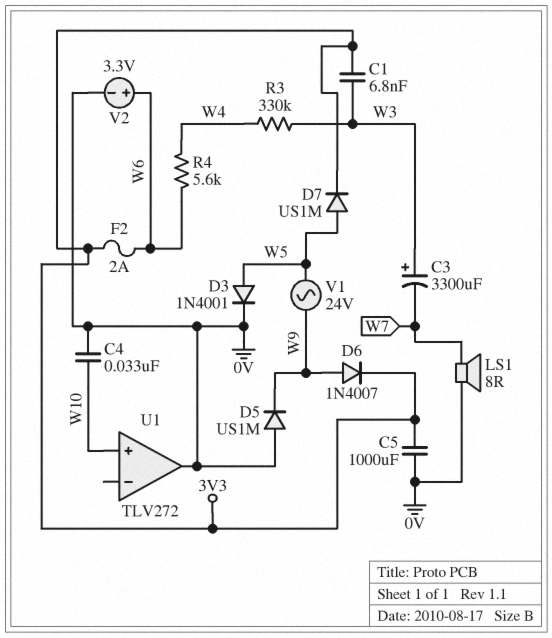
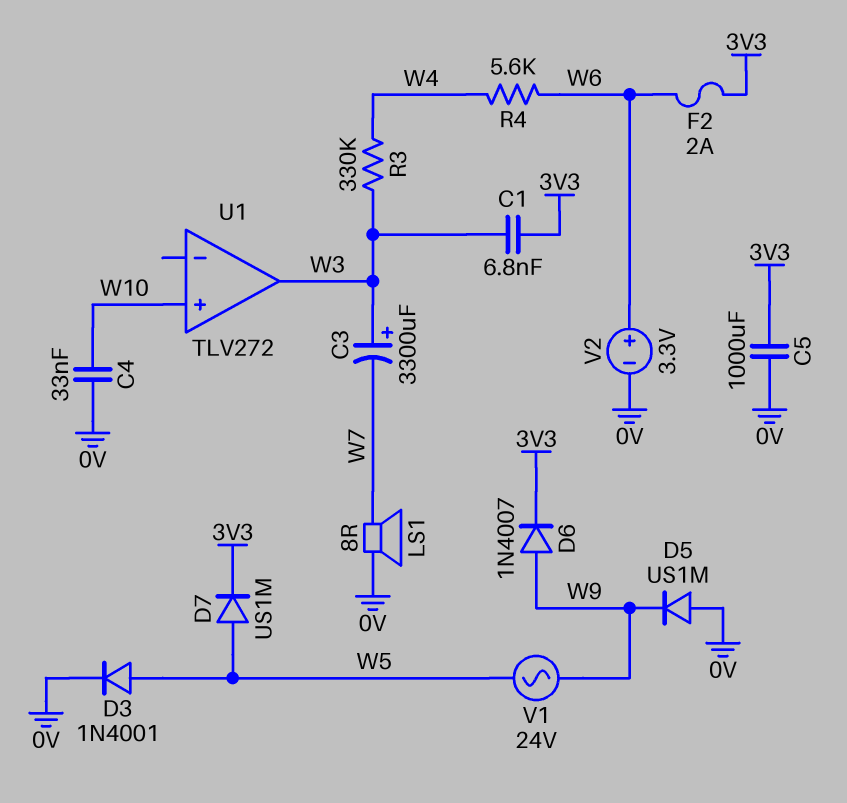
U1 pin out: 0V -> W3

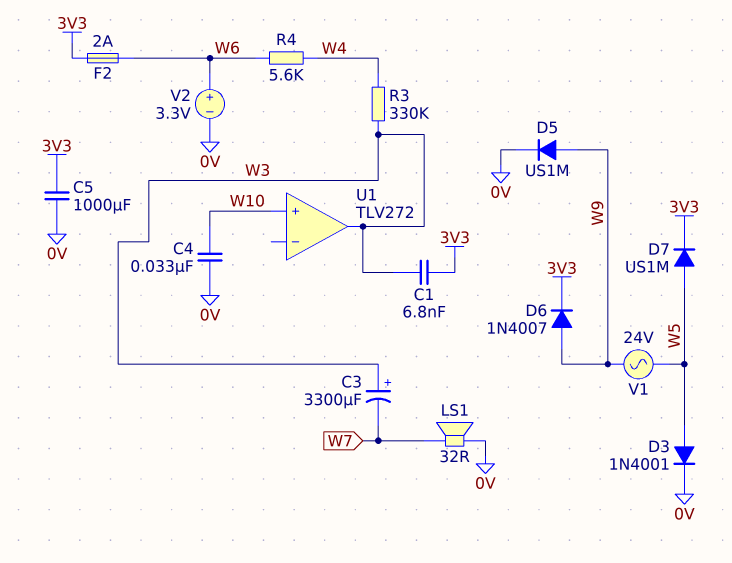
D5: diode US1M (A 0V, K W9) -> diode US1M (A W9, K 0V)
LS1: speaker 8R (0V, W7) -> speaker 32R (0V, W7)

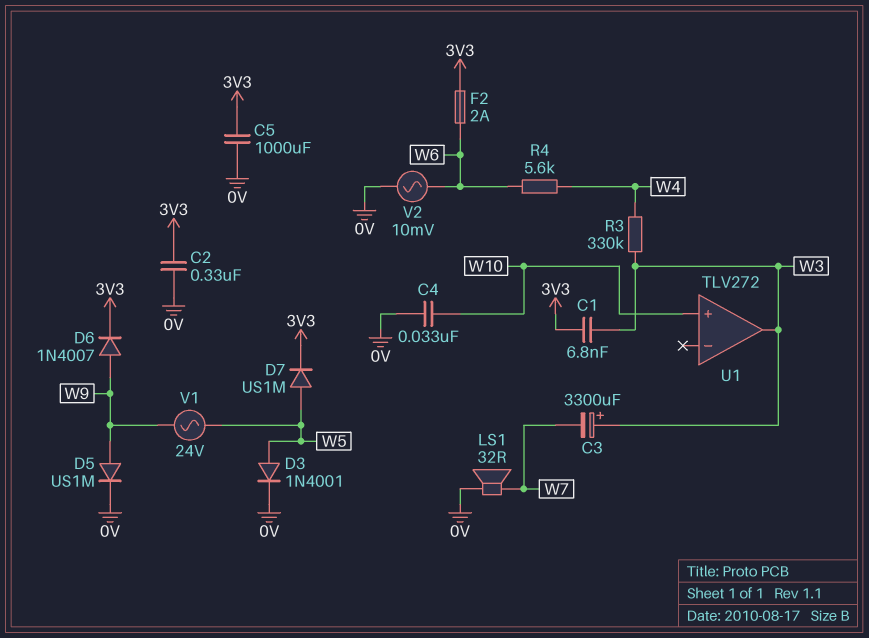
C2: none -> 330nF (0V, 3V3)
V2: 3.3V (plus W6, minus 0V) -> AC 10mV (0V, W6)

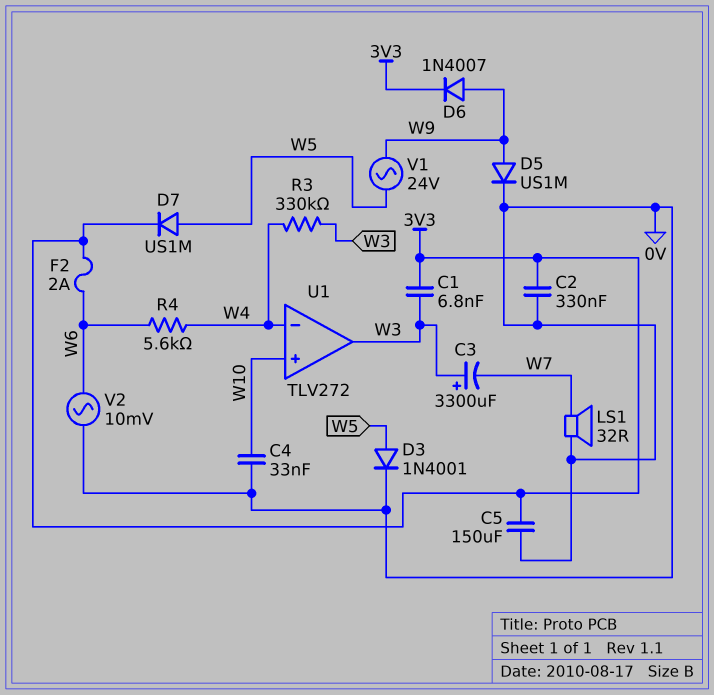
C5: 1000uF (0V, 3V3) -> 150uF (0V, 3V3)
U1 pin in-: none -> W4

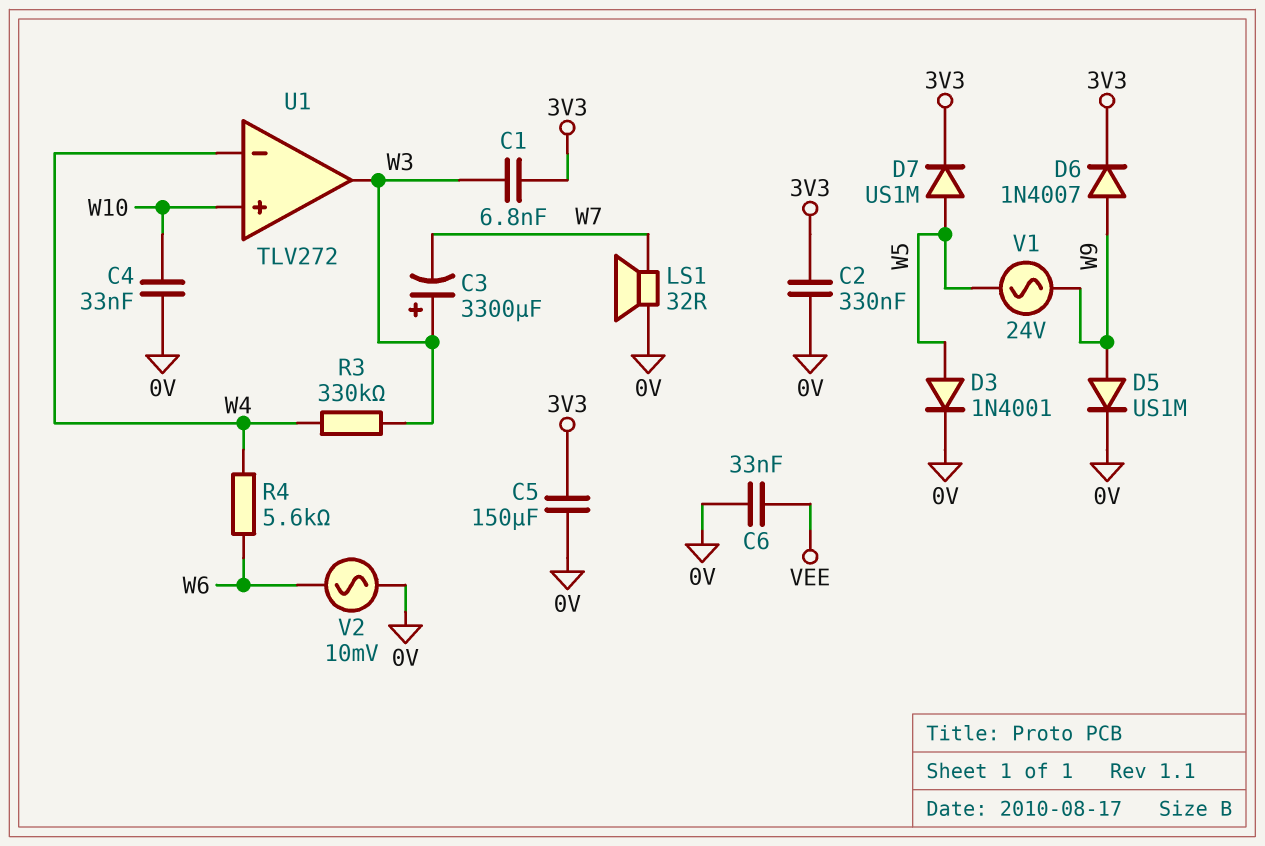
C6: none -> 33nF (0V, VEE)
F2: 2A (3V3, W6) -> none

